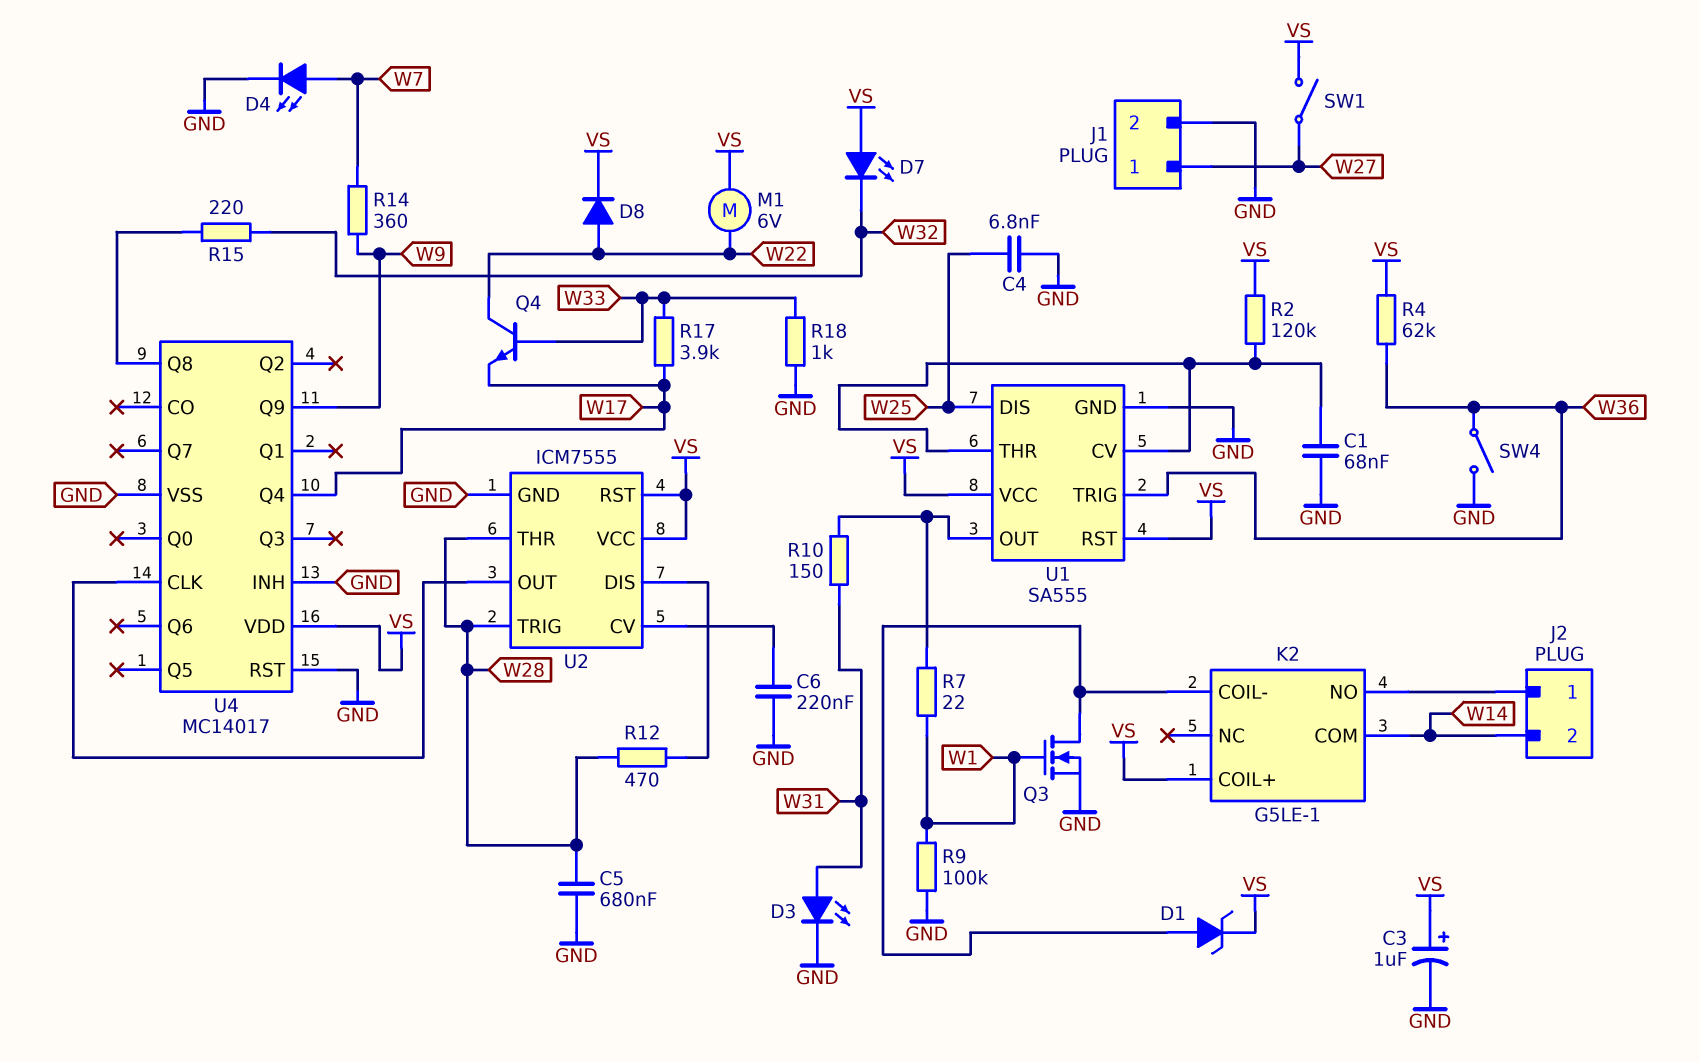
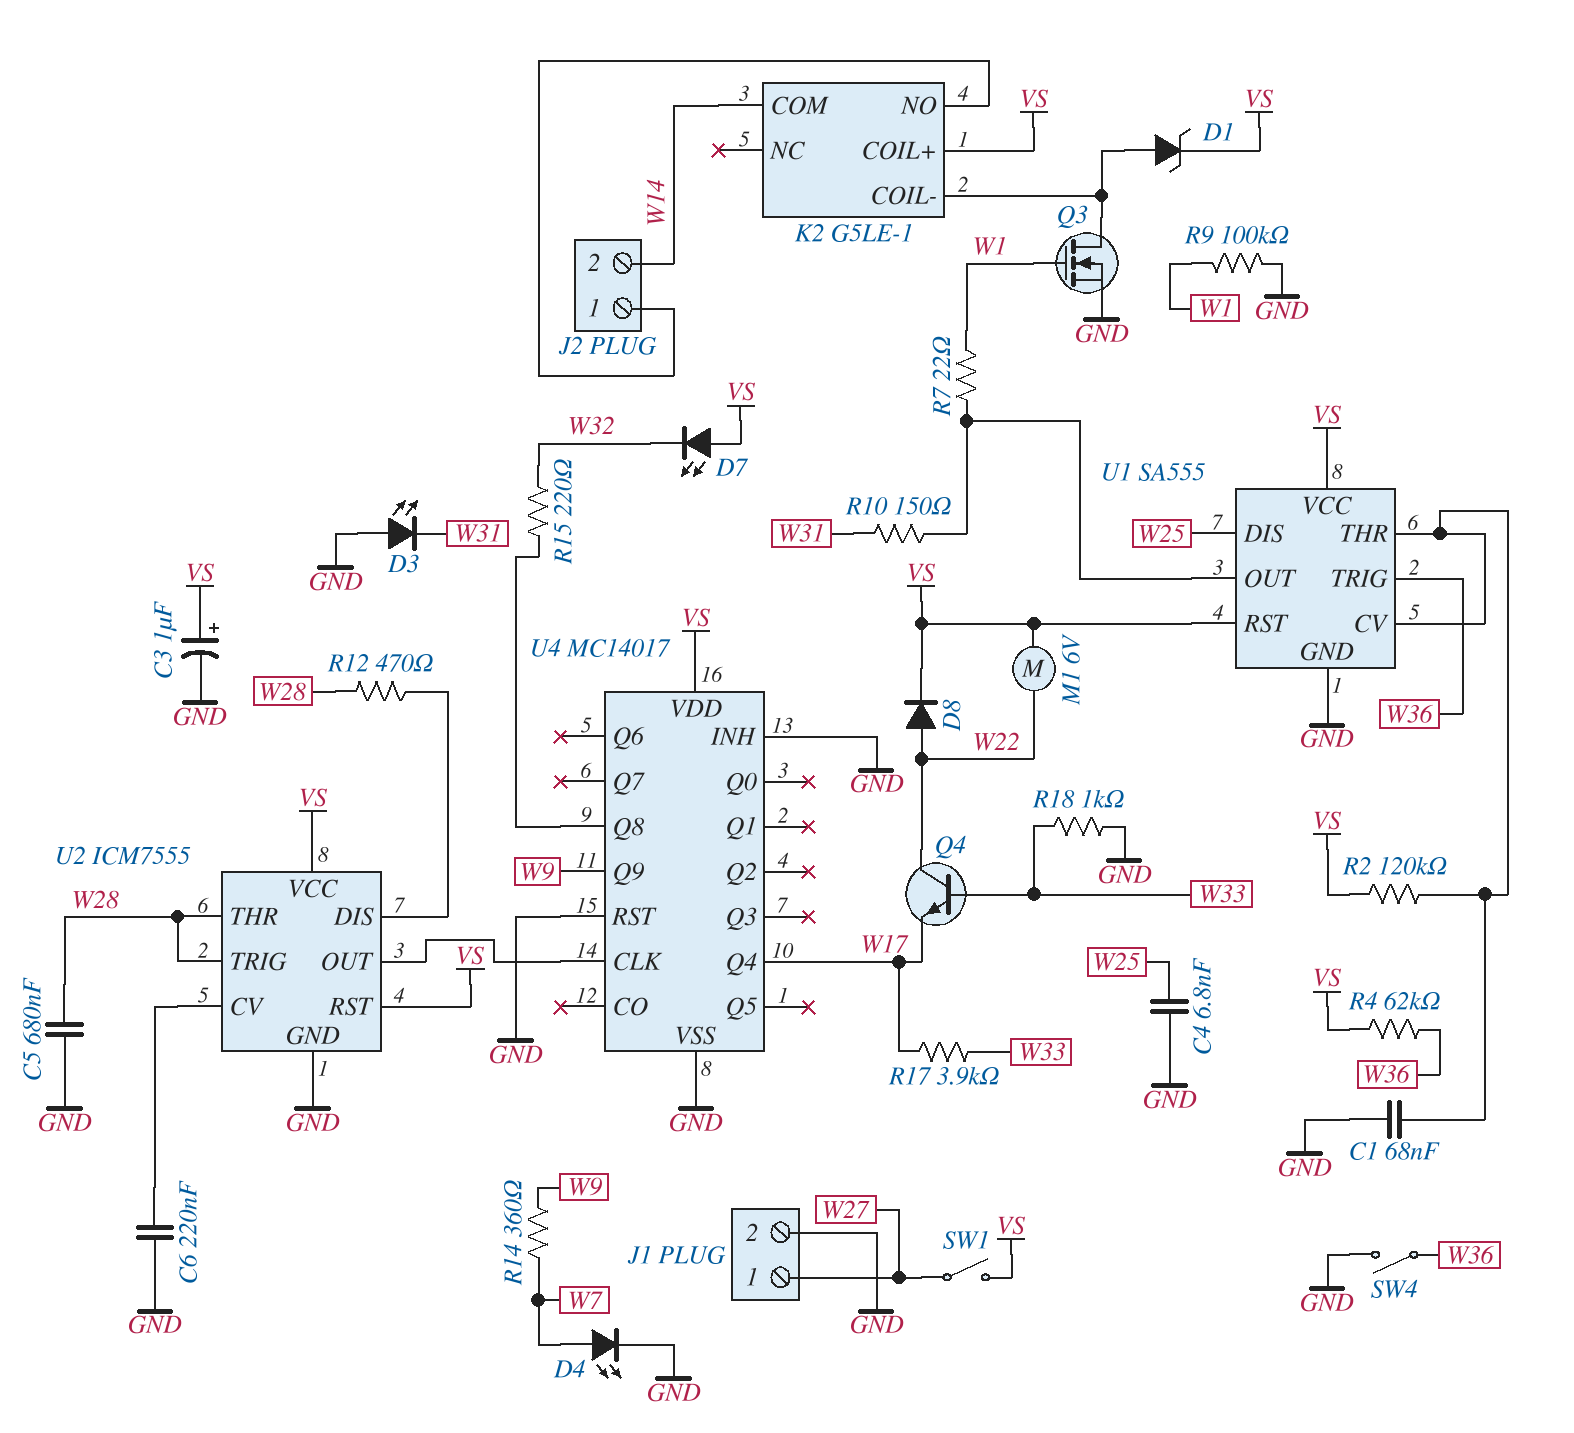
D3: LED (A W31, K GND) -> LED (A GND, K W31)

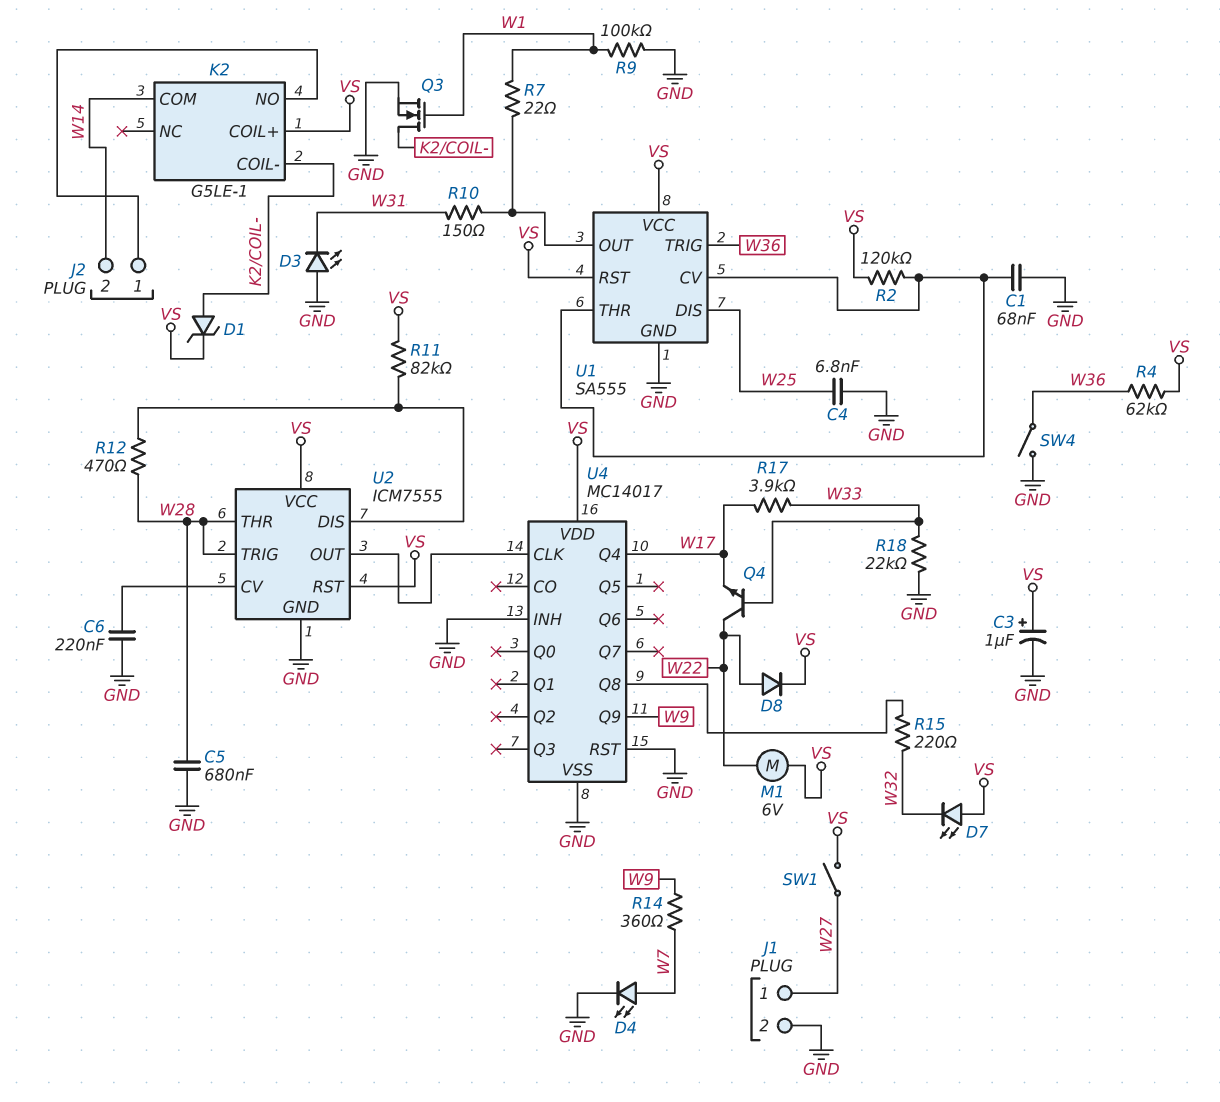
R11: none -> 82k (U2/DIS, VS)
R18: 1k (GND, W33) -> 22k (GND, W33)

